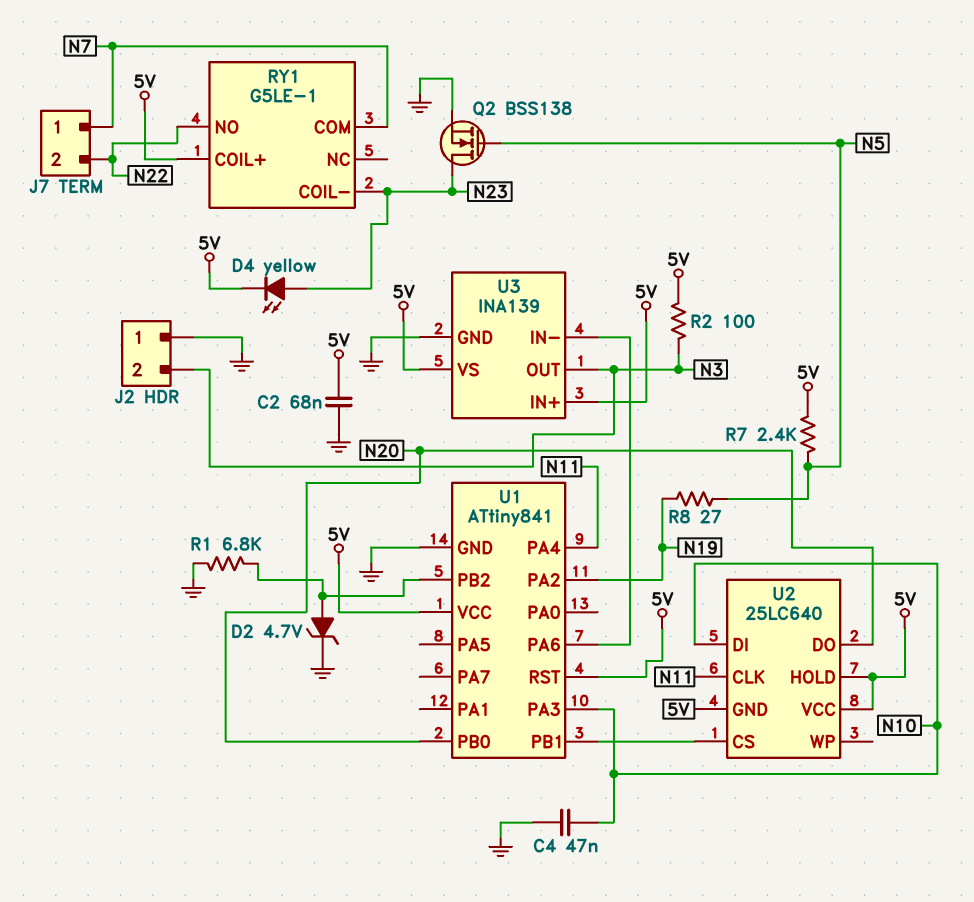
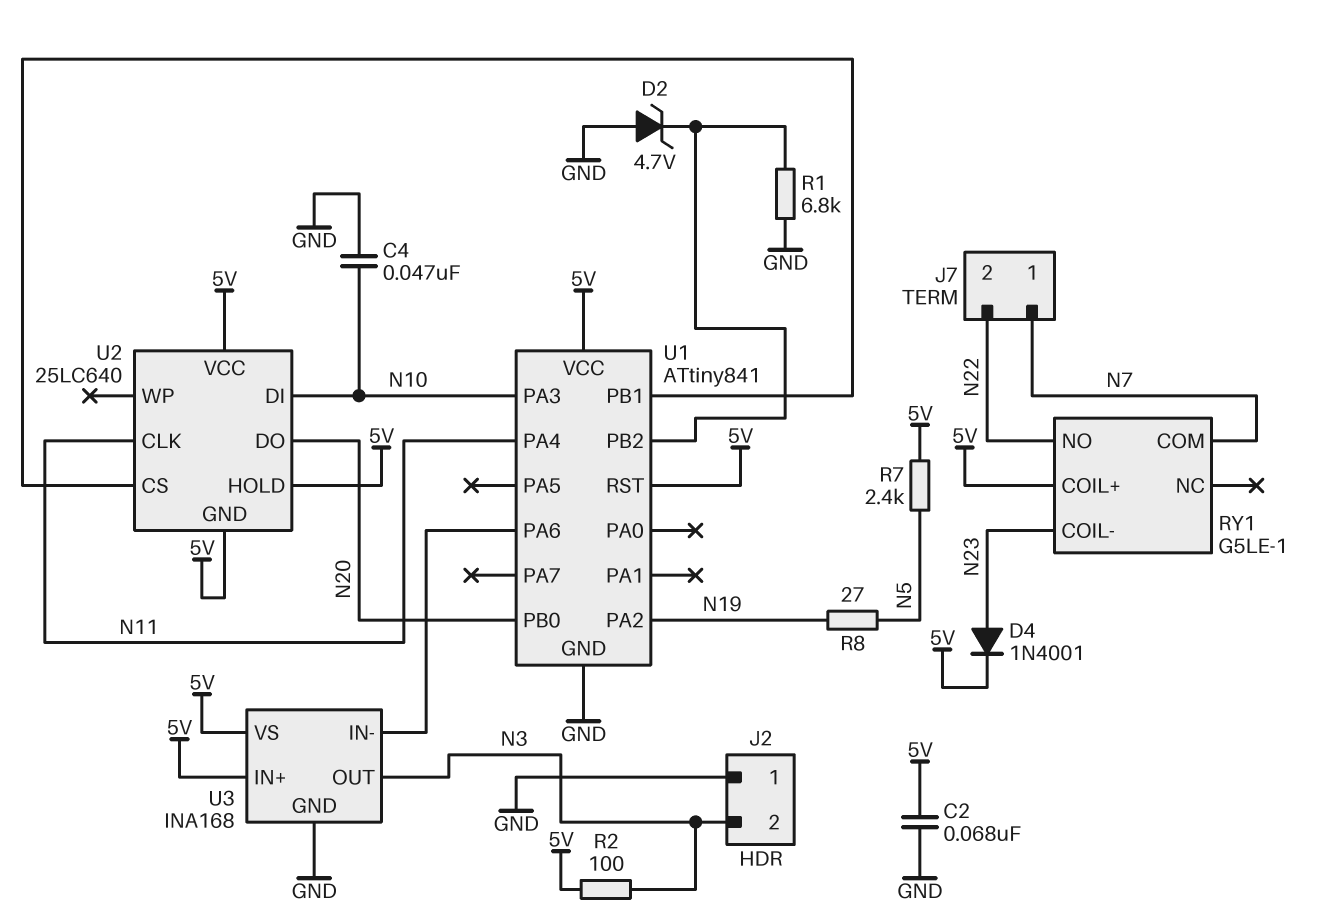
D2: zener 4.7V (A U1/PB2, K GND) -> zener 4.7V (A GND, K U1/PB2)
D4: LED yellow (A N23, K 5V) -> diode 1N4001 (A N23, K 5V)
Q2: NMOS BSS138 (G N5, D N23, S GND) -> none
U3: INA139 -> INA168

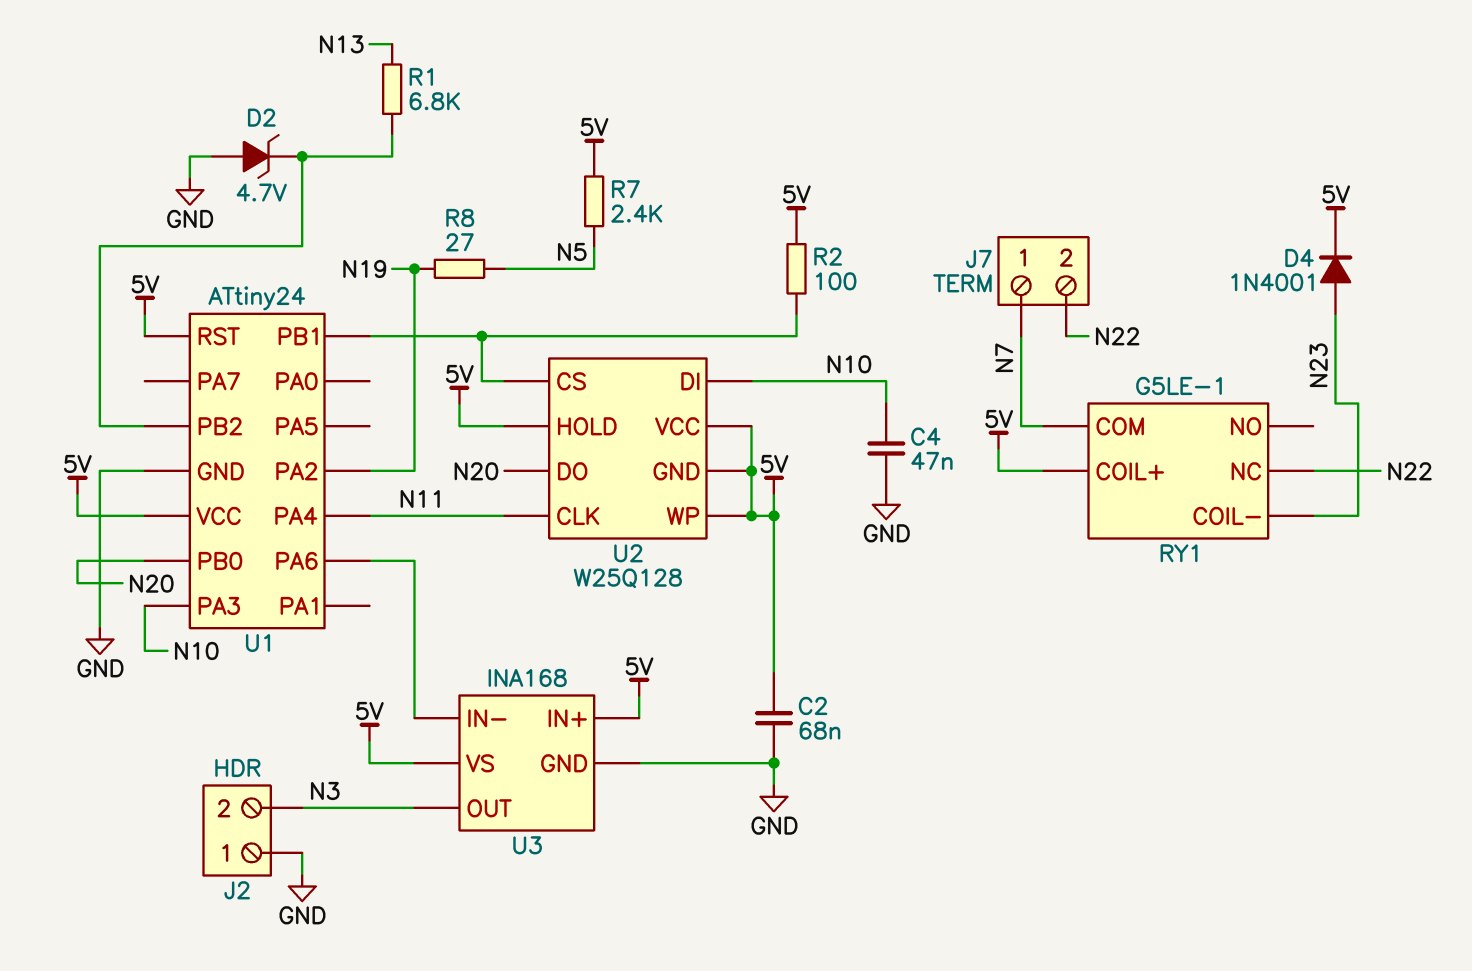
R1: 6.8k (GND, U1/PB2) -> 6.8k (N13, U1/PB2)
R2: 100 (5V, N3) -> 100 (5V, U1/PB1)
RY1 pin NC: none -> N22
RY1 pin NO: N22 -> none
U1: ATtiny841 -> ATtiny24
U2: 25LC640 -> W25Q128
U2 pin WP: none -> 5V

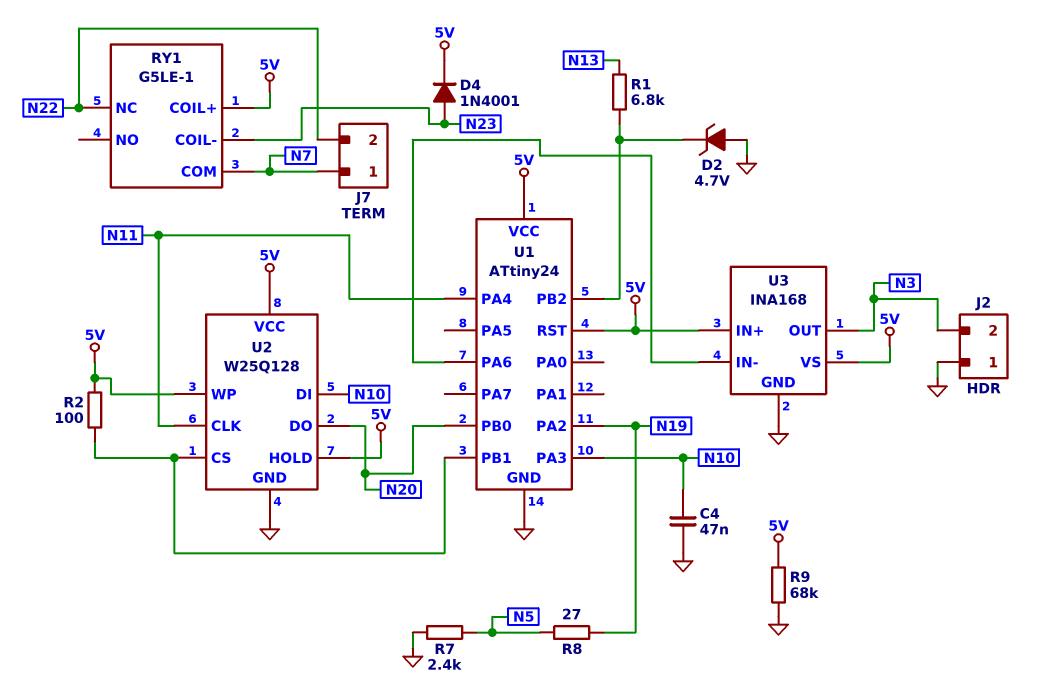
C2: 68nF (5V, GND) -> none
R7: 2.4k (5V, N5) -> 2.4k (GND, N5)
R9: none -> 68k (5V, GND)
U2 pin GND: 5V -> GND

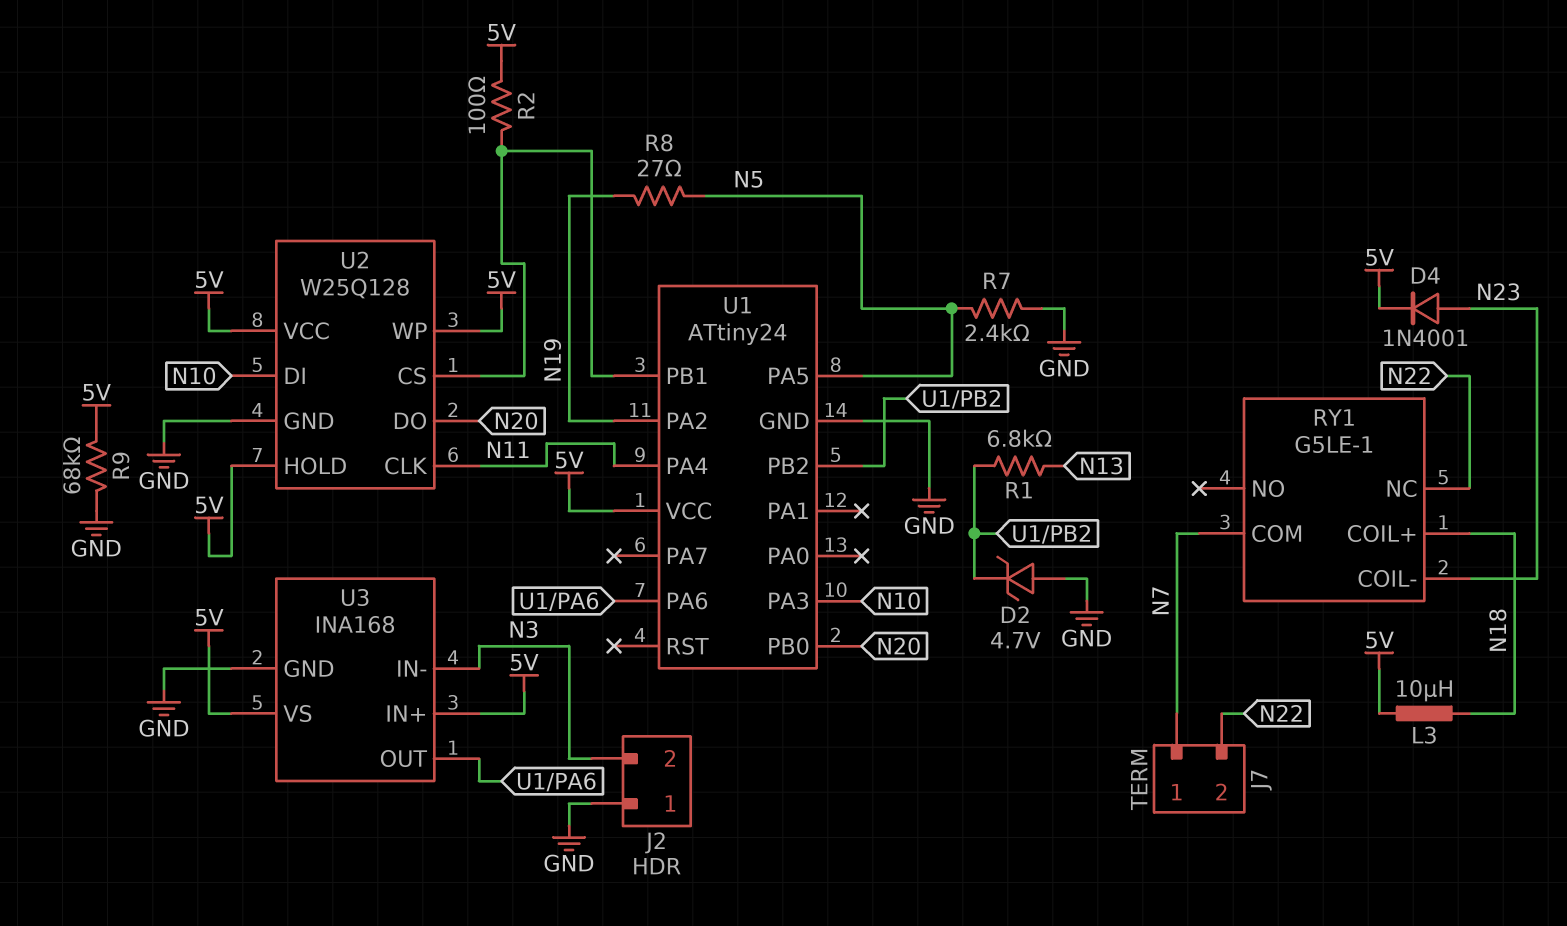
C4: 47nF (GND, N10) -> none
L3: none -> 10uH (5V, N18)
RY1 pin COIL+: 5V -> N18
U1 pin PA5: none -> N5
U1 pin RST: 5V -> none
U3 pin IN-: U1/PA6 -> N3
U3 pin OUT: N3 -> U1/PA6

